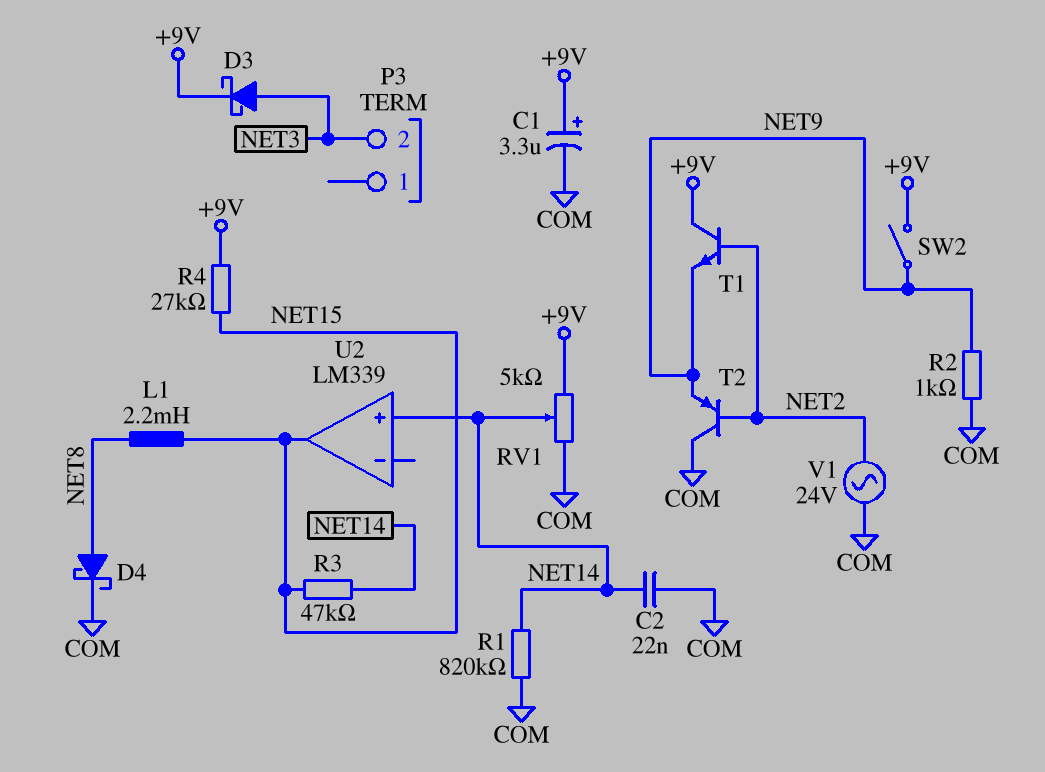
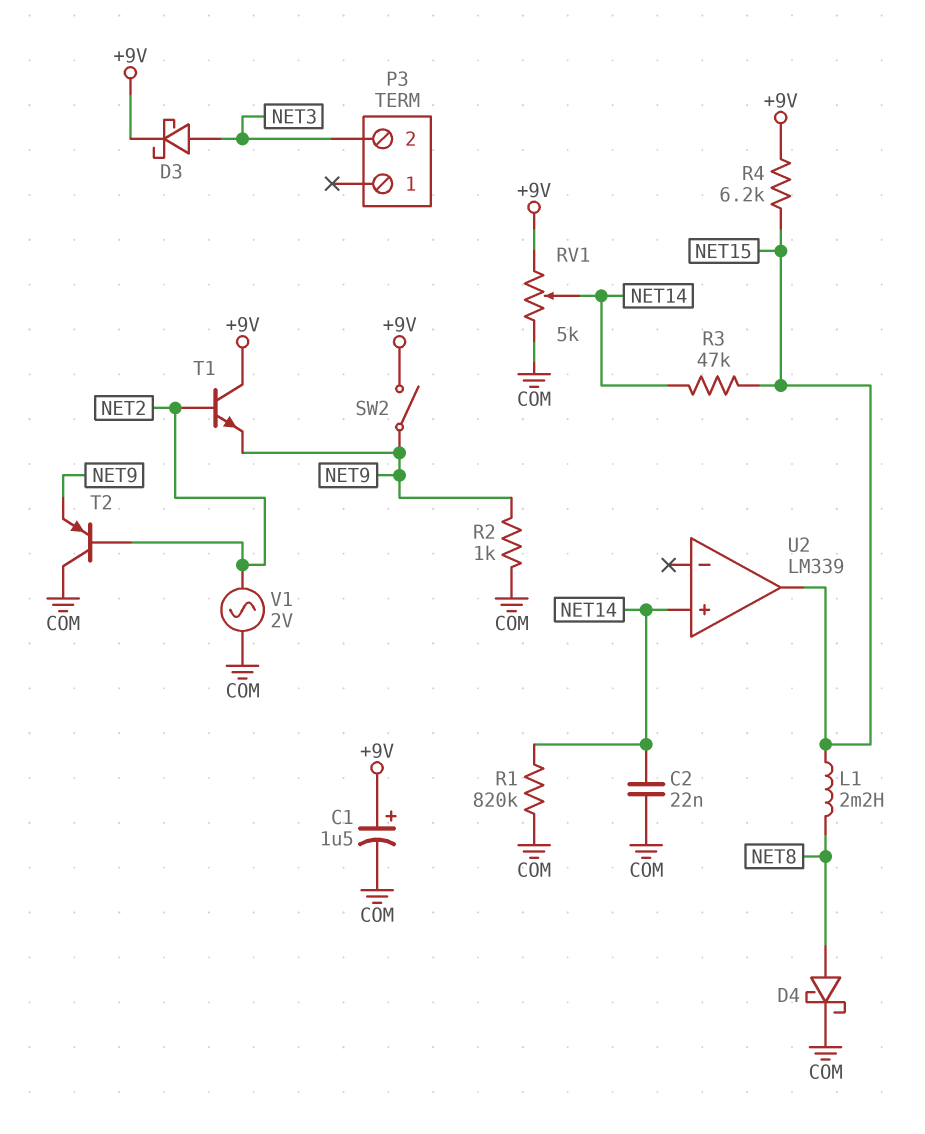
C1: 3.3uF (plus +9V, minus COM) -> 1.5uF (plus +9V, minus COM)
R4: 27k (+9V, NET15) -> 6.2k (+9V, NET15)
V1: AC 24V (COM, NET2) -> AC 2V (COM, NET2)

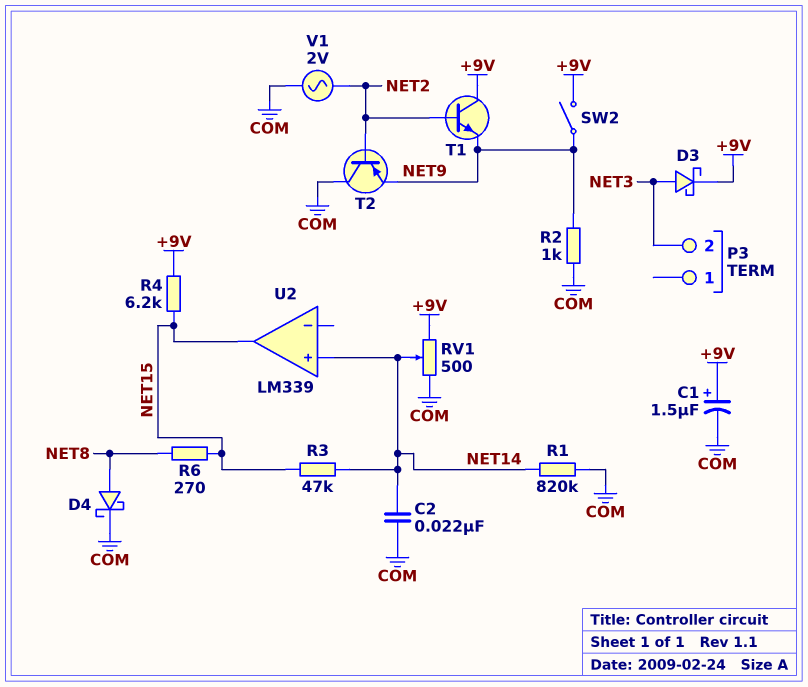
L1: 2.2mH (NET8, NET15) -> none
R6: none -> 270 (NET8, NET15)
RV1: 5k (+9V, COM, wiper NET14) -> 500 (+9V, COM, wiper NET14)

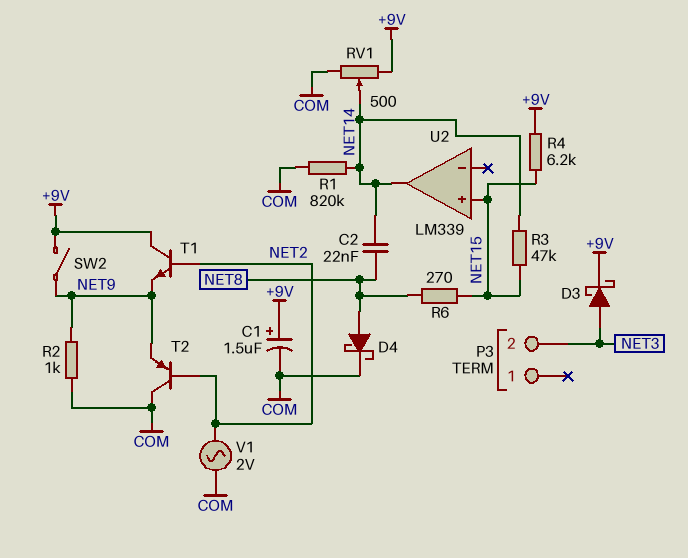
C2: 22nF (COM, NET14) -> 22nF (NET8, NET14)
U2 pin in+: NET14 -> NET15
U2 pin out: NET15 -> NET14

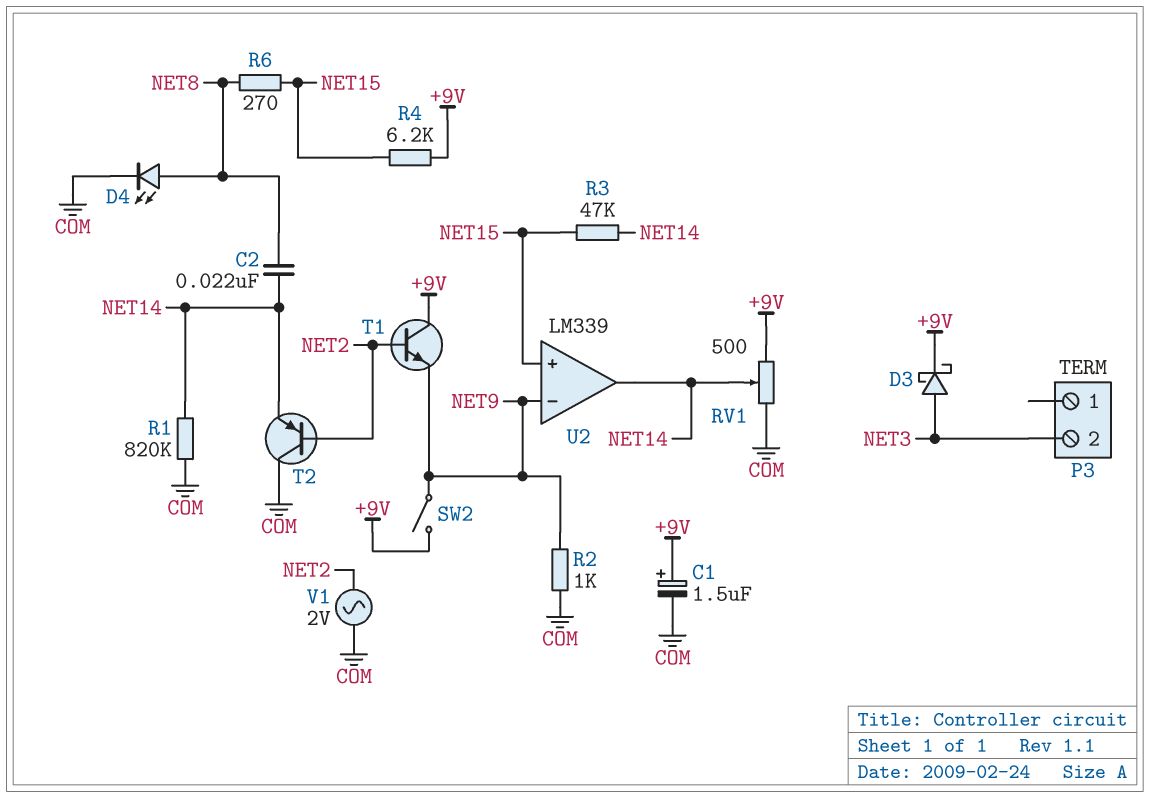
D4: schottky (A NET8, K COM) -> LED (A NET8, K COM)
T2: PNP (B NET2, C COM, E NET9) -> PNP (B NET2, C COM, E NET14)
U2 pin in-: none -> NET9

